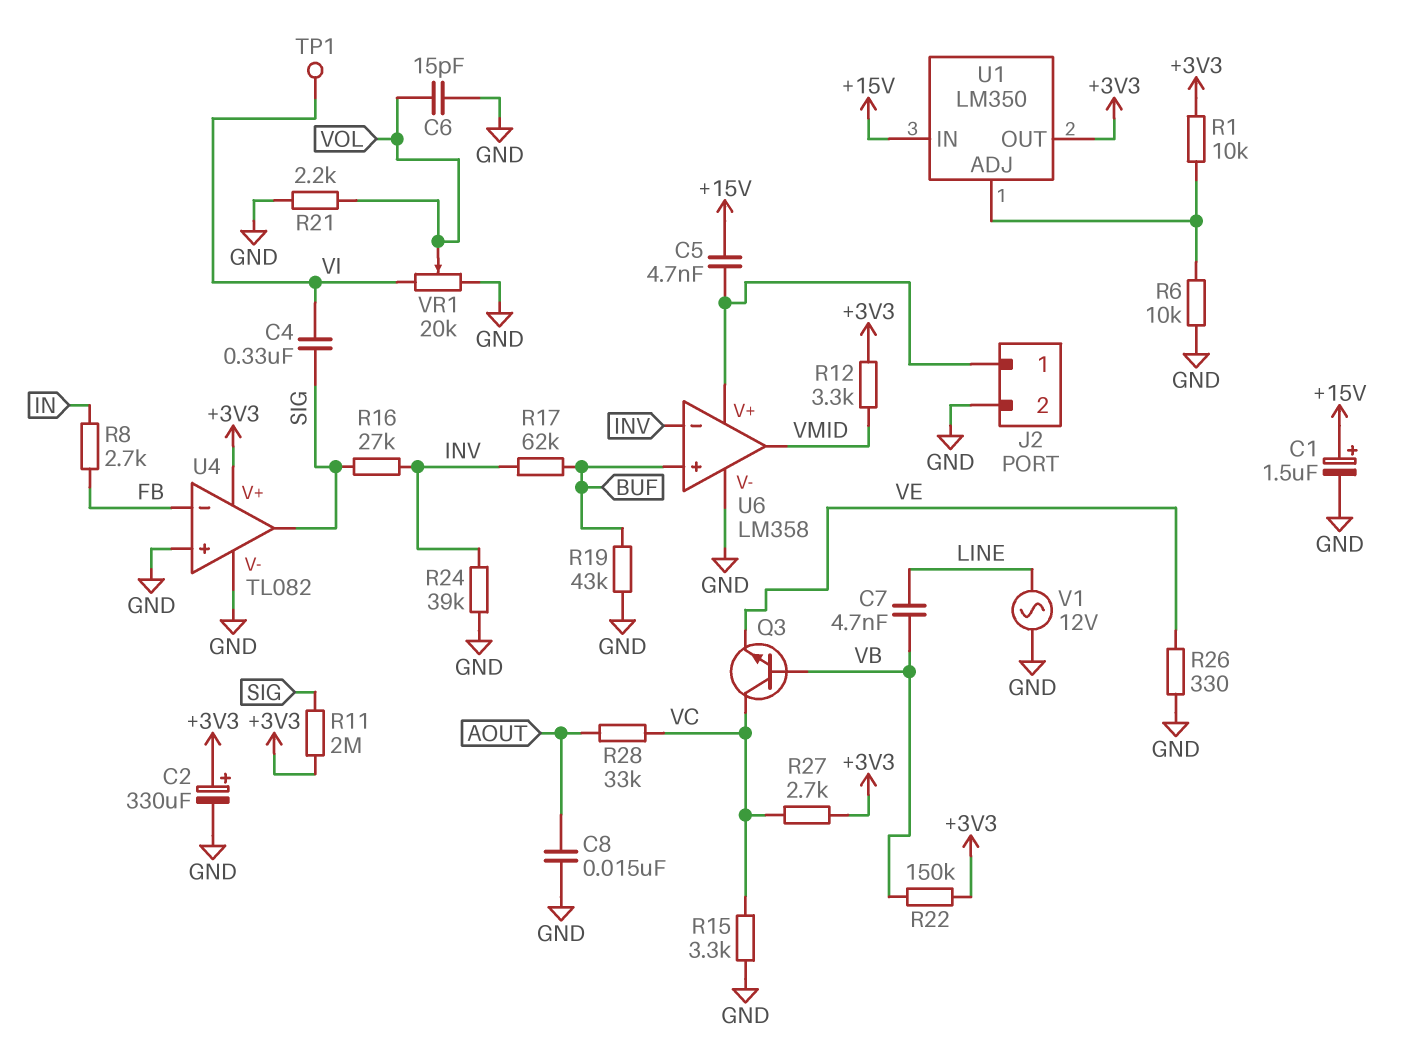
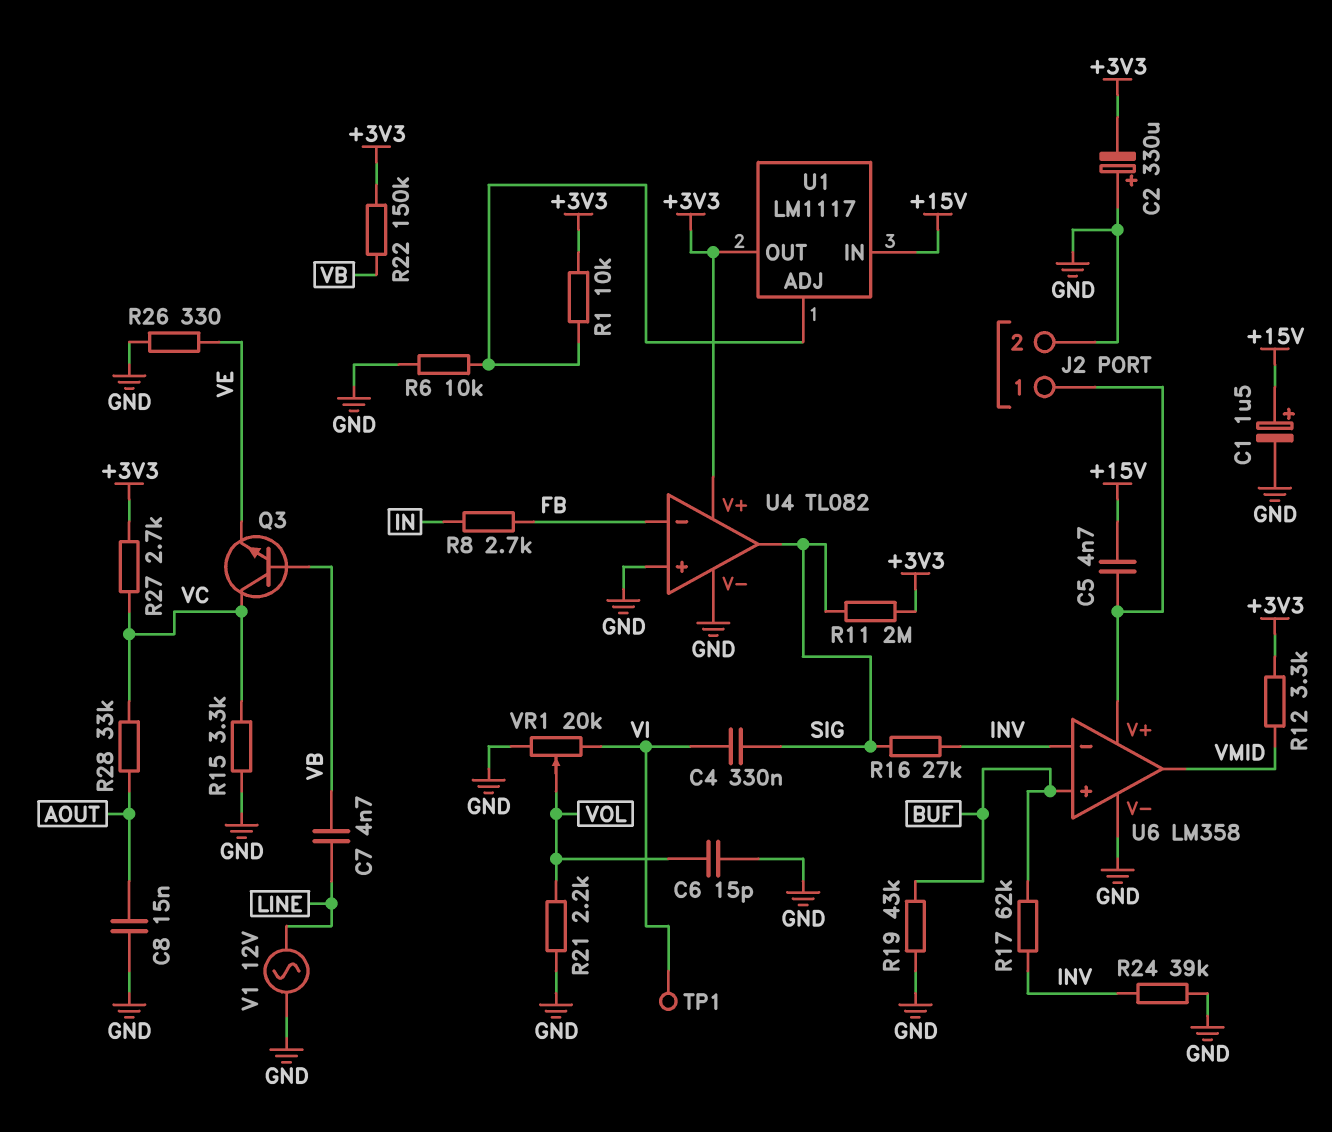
C2: 330uF (plus +3V3, minus GND) -> 330uF (plus GND, minus +3V3)
U1: LM350 -> LM1117

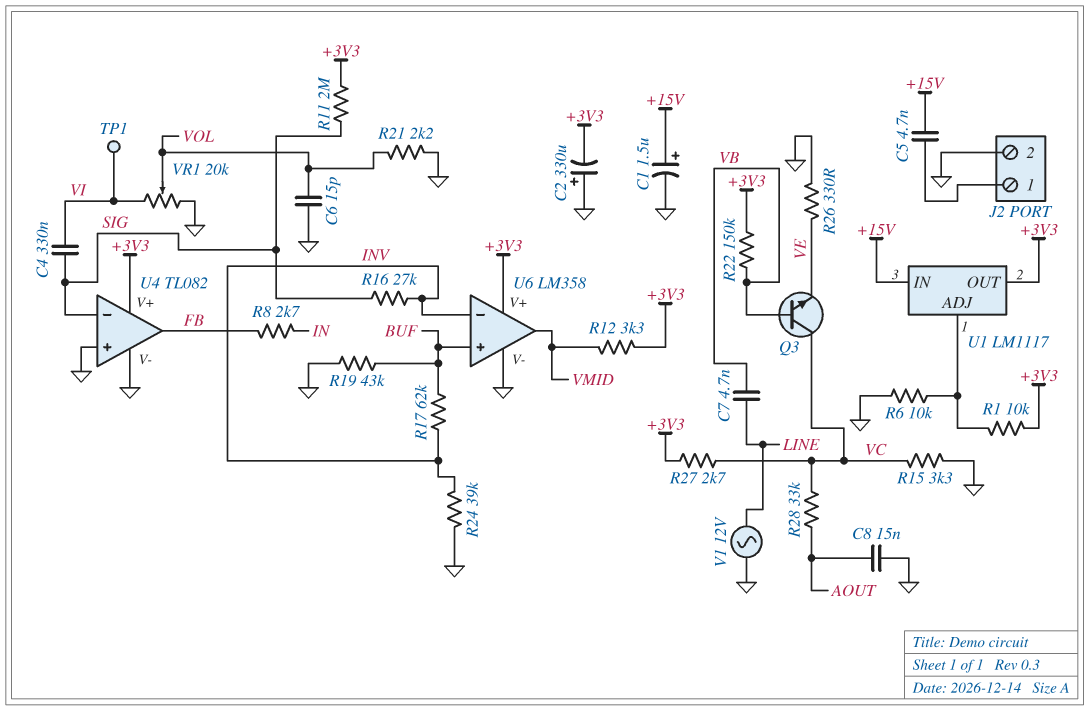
U4 pin in-: FB -> SIG
U4 pin out: SIG -> FB
U6 pin V+: J2/1 -> +3V3

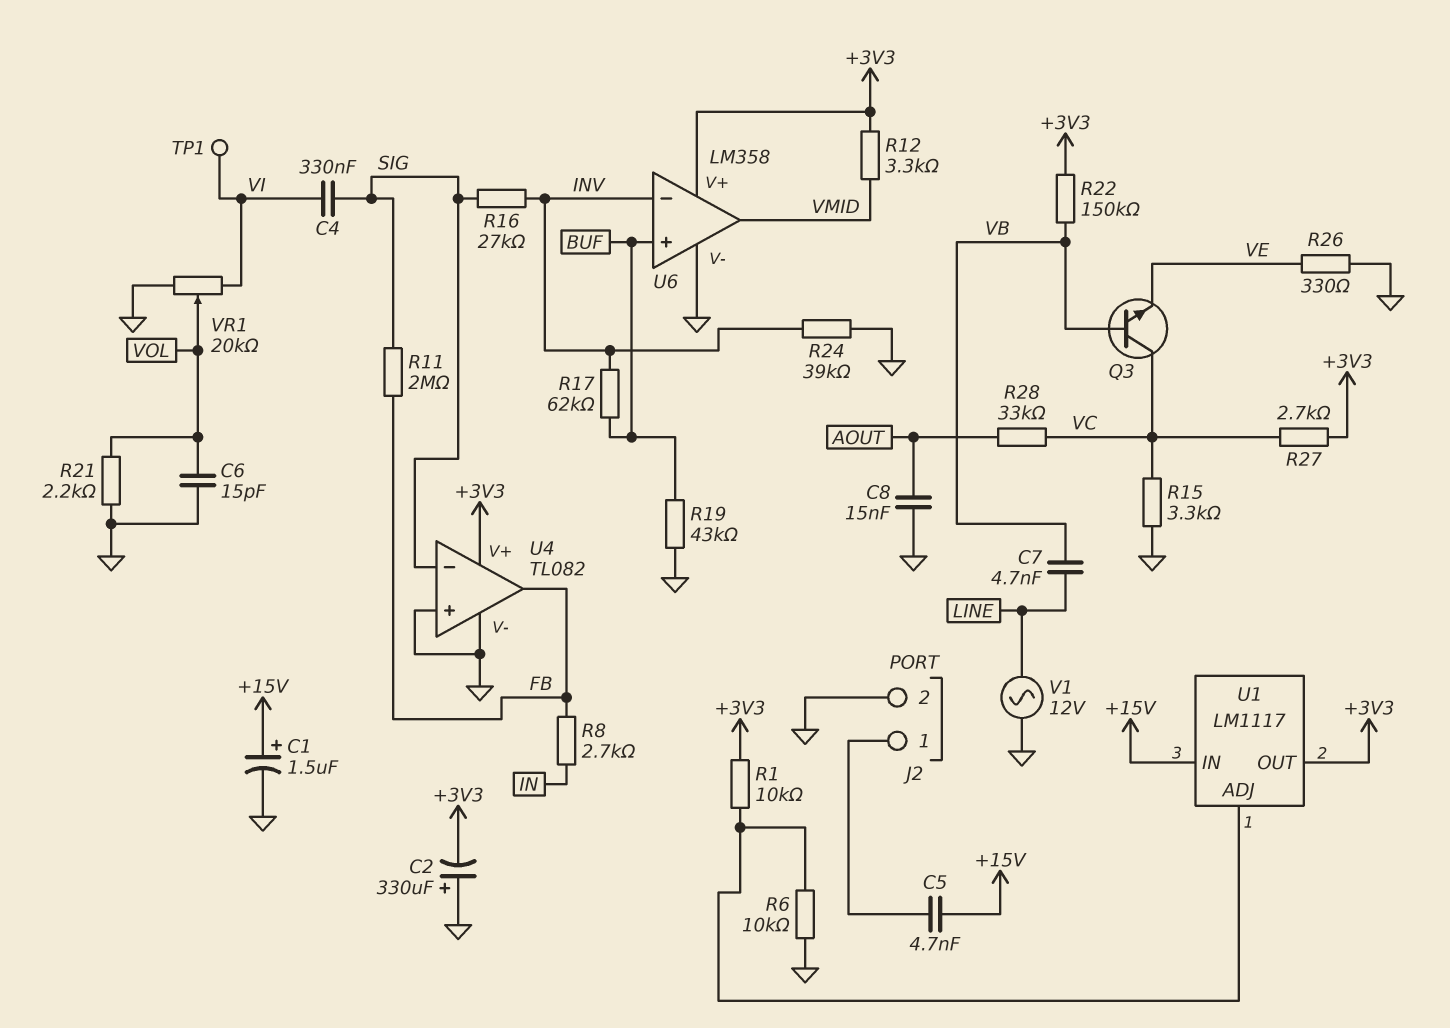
R11: 2M (+3V3, SIG) -> 2M (FB, SIG)

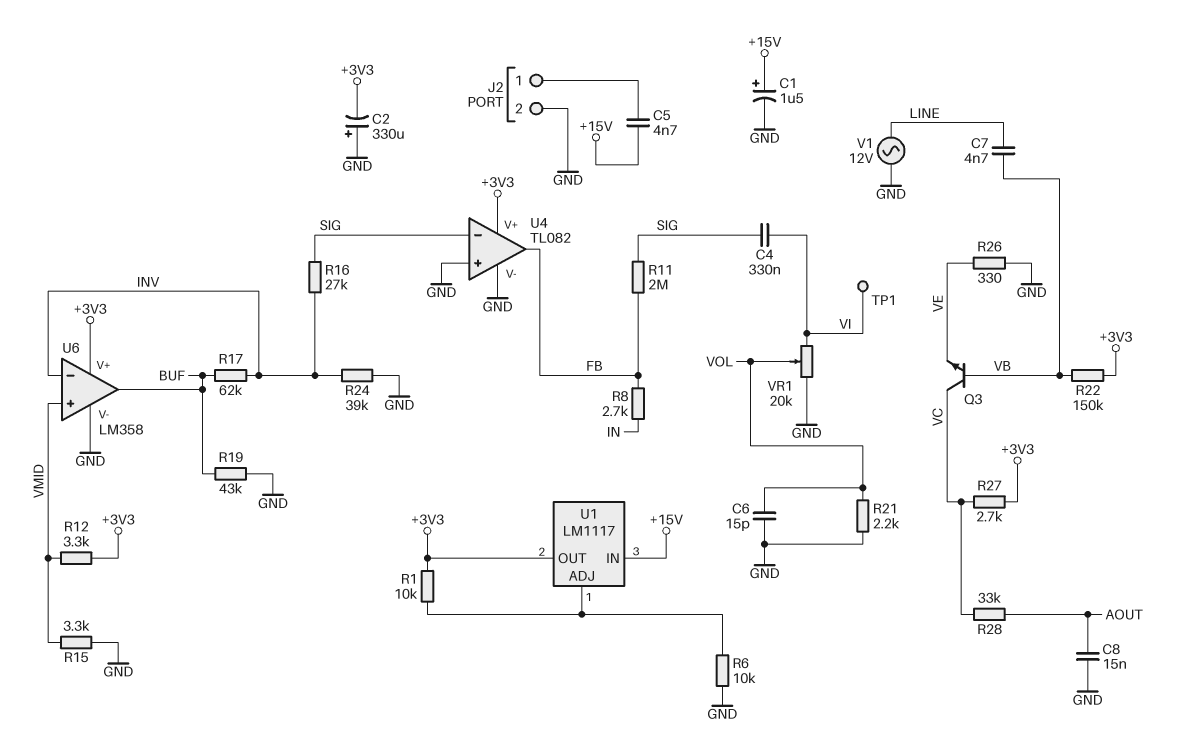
R15: 3.3k (GND, VC) -> 3.3k (GND, VMID)
U6 pin in+: BUF -> VMID
U6 pin out: VMID -> BUF

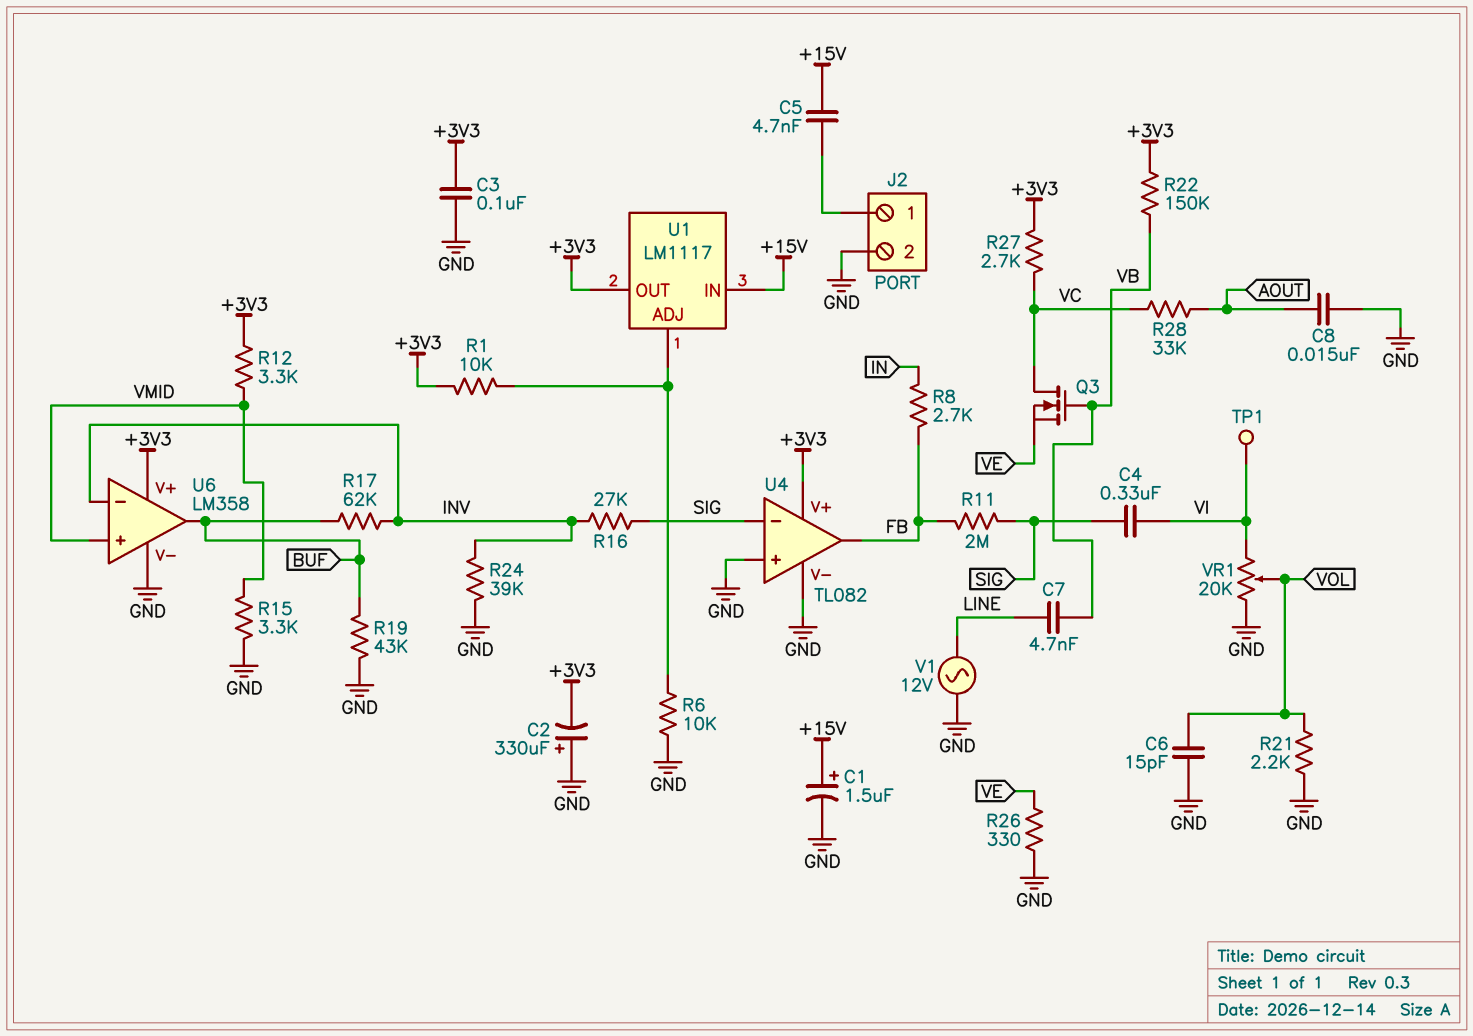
C3: none -> 100nF (+3V3, GND)
Q3: NPN (B VB, C VC, E VE) -> NMOS (G VB, D VC, S VE)

